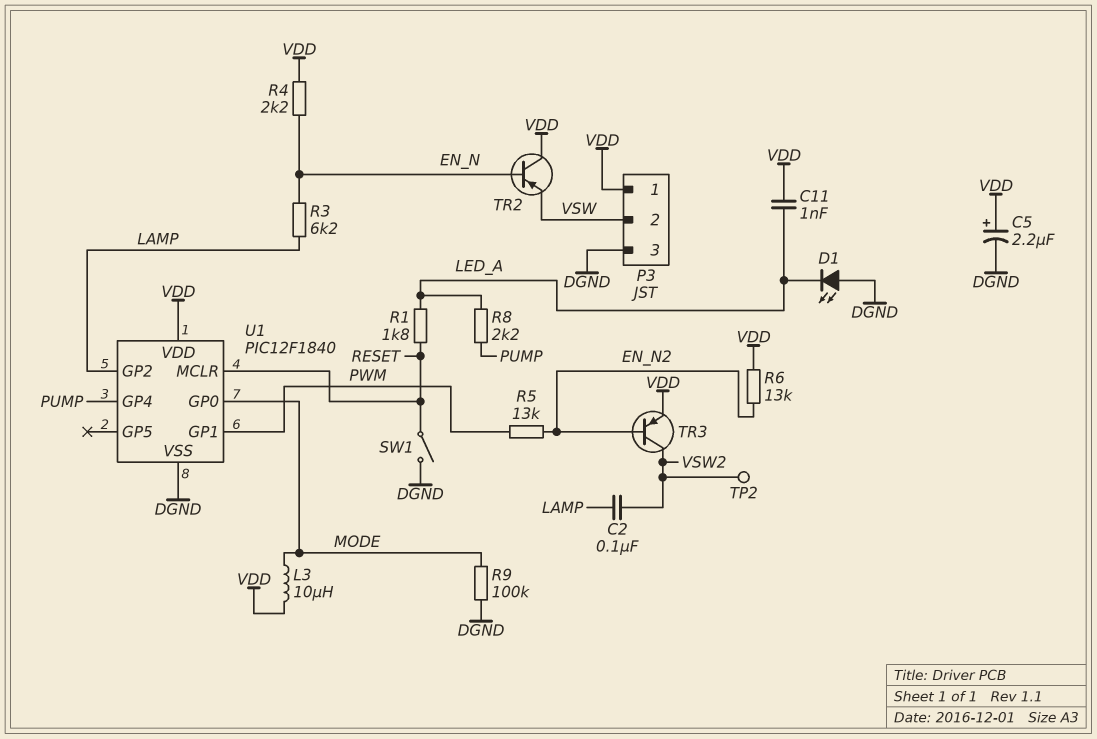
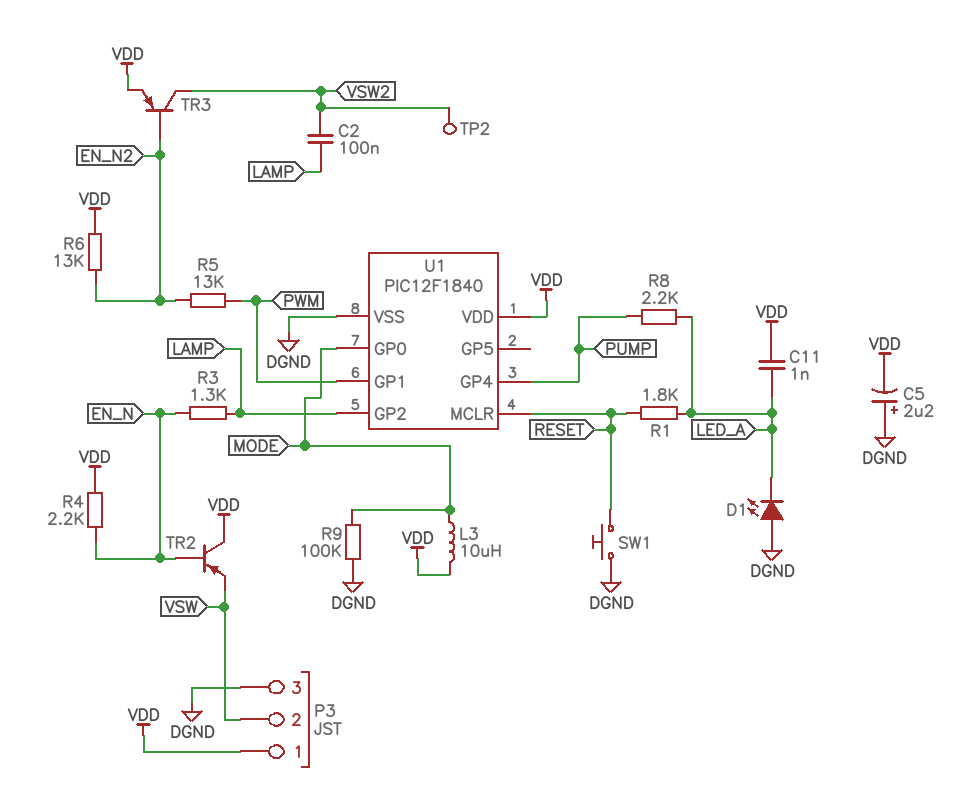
C5: 2.2uF (plus VDD, minus DGND) -> 2.2uF (plus DGND, minus VDD)
R3: 6.2k (EN_N, LAMP) -> 1.3k (EN_N, LAMP)
SW1: switch (DGND, RESET) -> button (DGND, RESET)

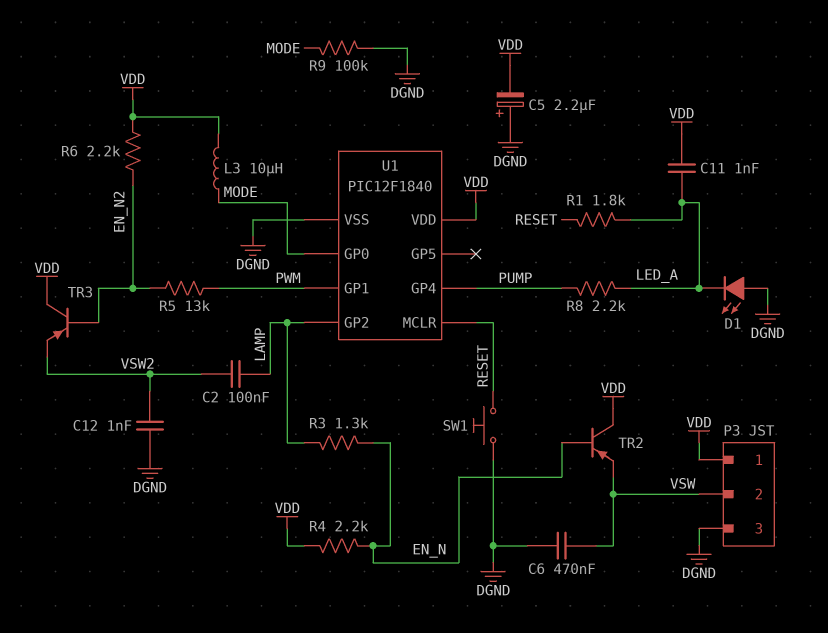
C6: none -> 470nF (DGND, VSW)
C12: none -> 1nF (DGND, VSW2)
R6: 13k (EN_N2, VDD) -> 2.2k (EN_N2, VDD)
TP2: test point (VSW2) -> none
TR3: PNP (B EN_N2, C VSW2, E VDD) -> PNP (B EN_N2, C VDD, E VSW2)

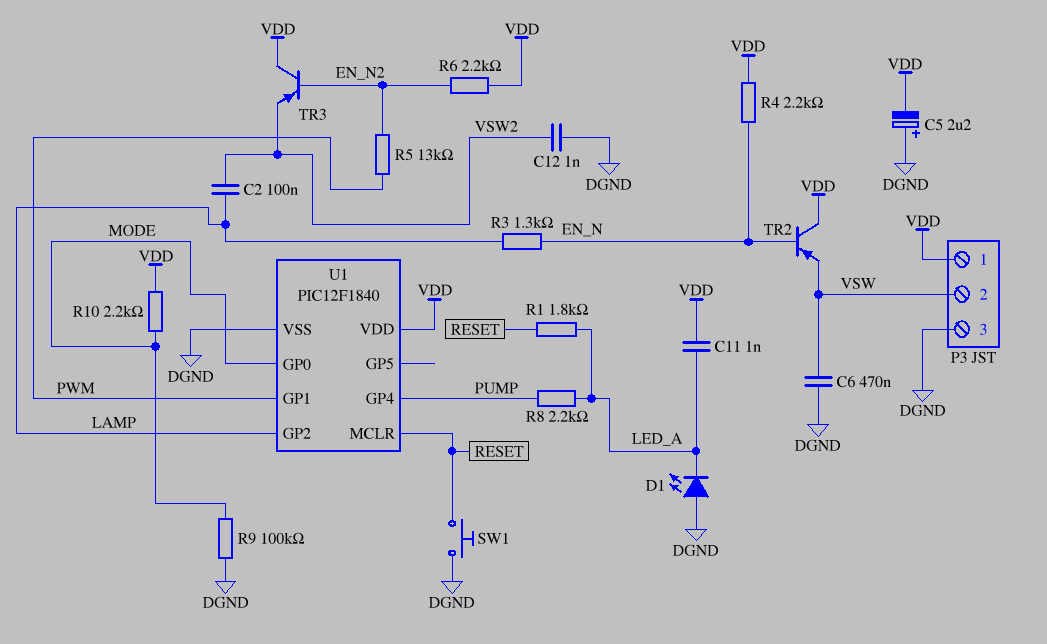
L3: 10uH (MODE, VDD) -> none
R10: none -> 2.2k (MODE, VDD)

